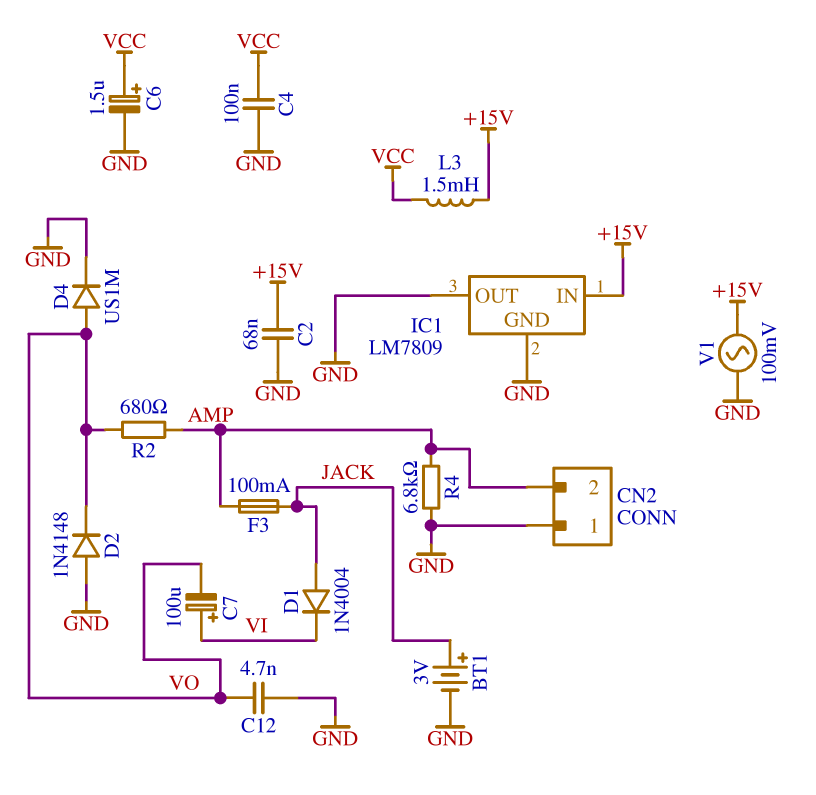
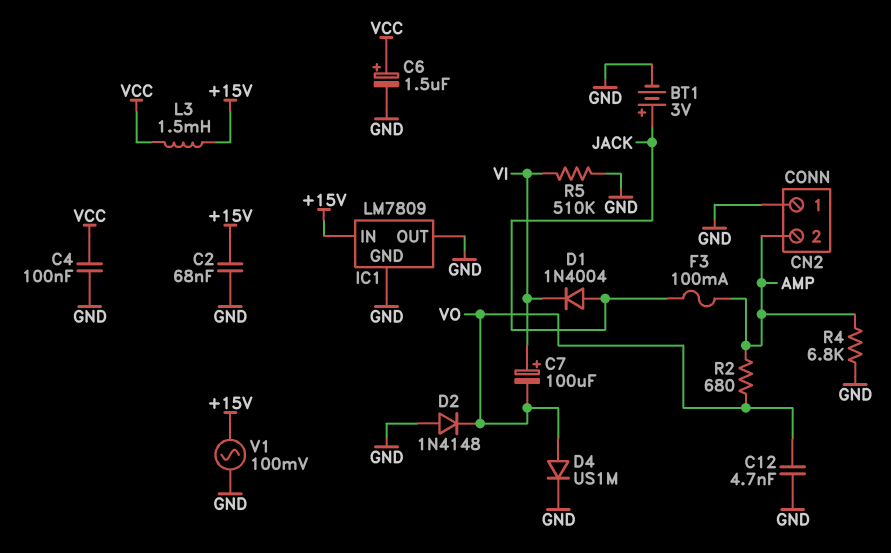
R5: none -> 510k (GND, VI)

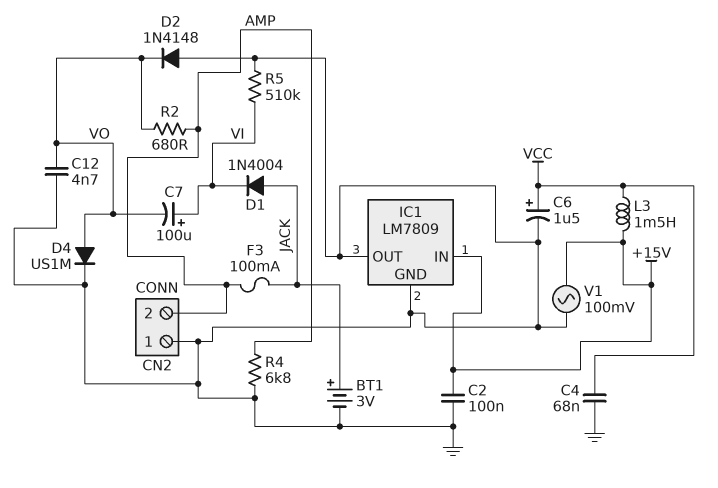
C2: 68nF (+15V, GND) -> 100nF (+15V, GND)
C4: 100nF (GND, VCC) -> 68nF (GND, VCC)

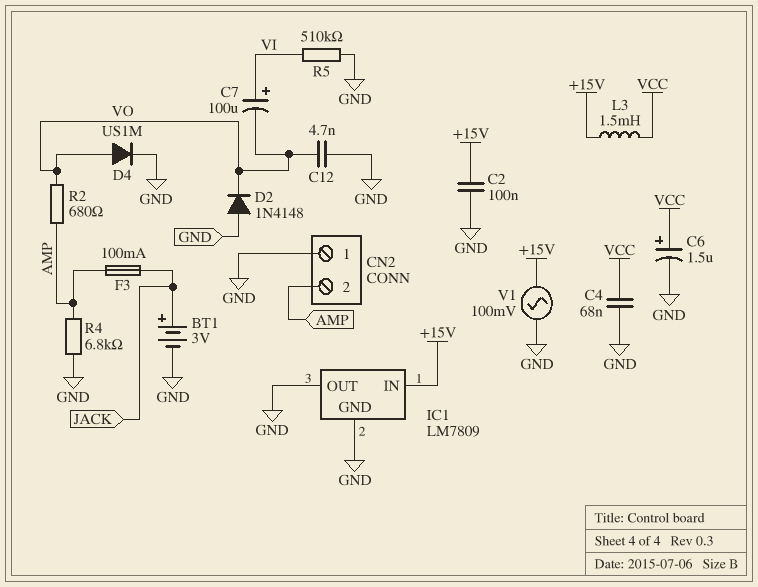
D1: diode 1N4004 (A JACK, K VI) -> none

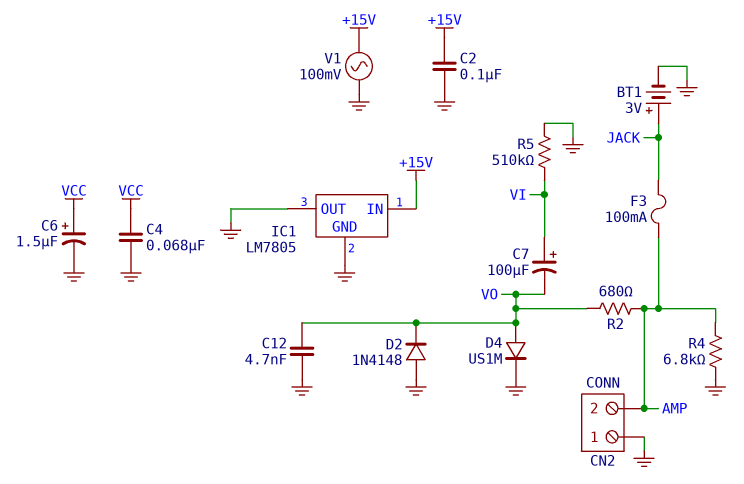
IC1: LM7809 -> LM7805
L3: 1.5mH (+15V, VCC) -> none

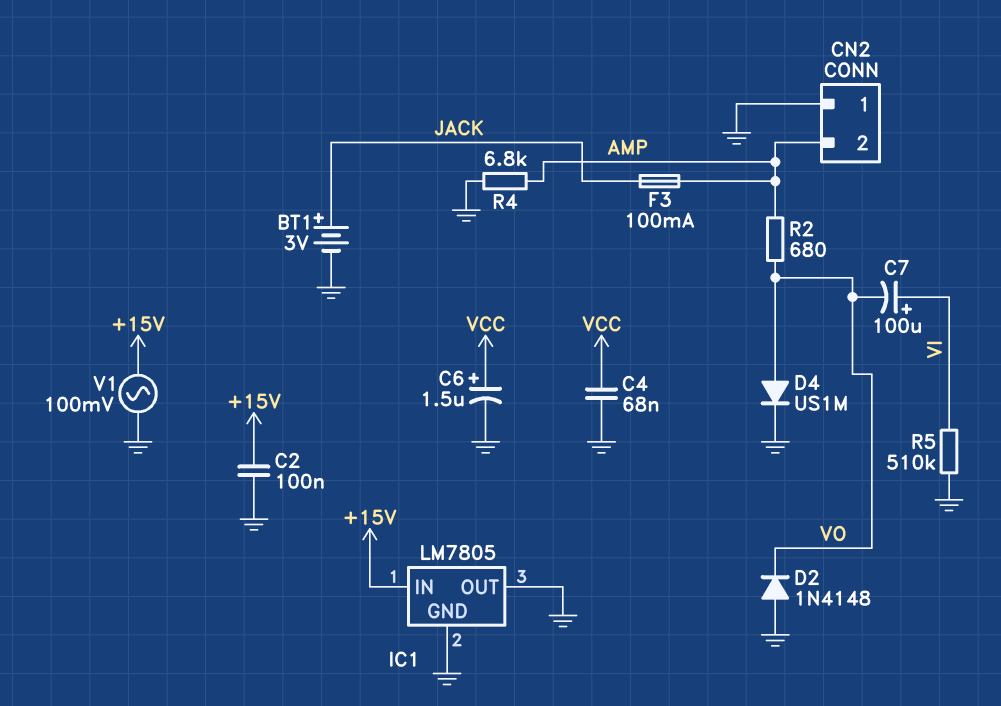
C12: 4.7nF (GND, VO) -> none

